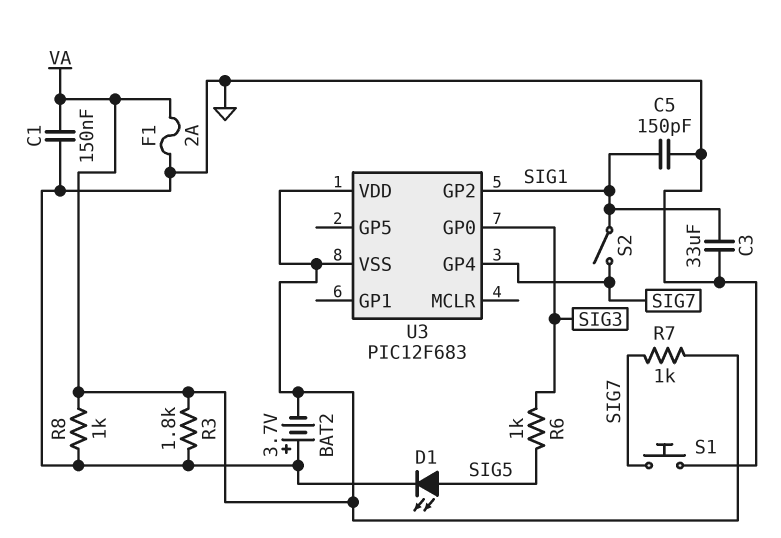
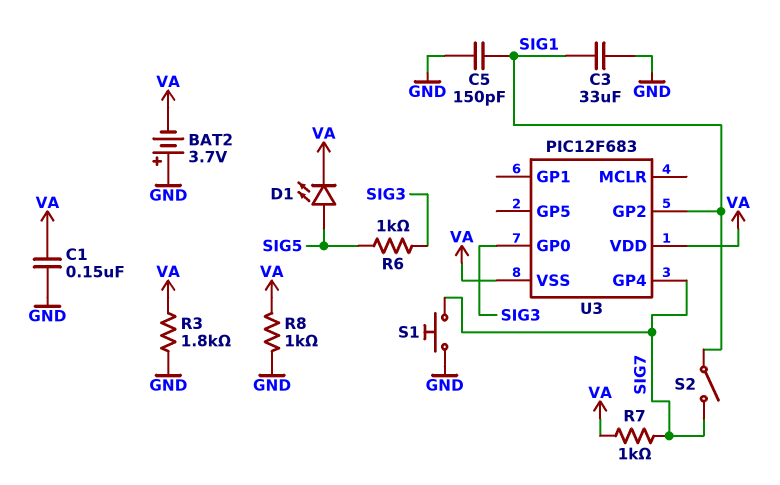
D1: LED (A SIG5, K GND) -> LED (A SIG5, K VA)
F1: 2A (GND, VA) -> none

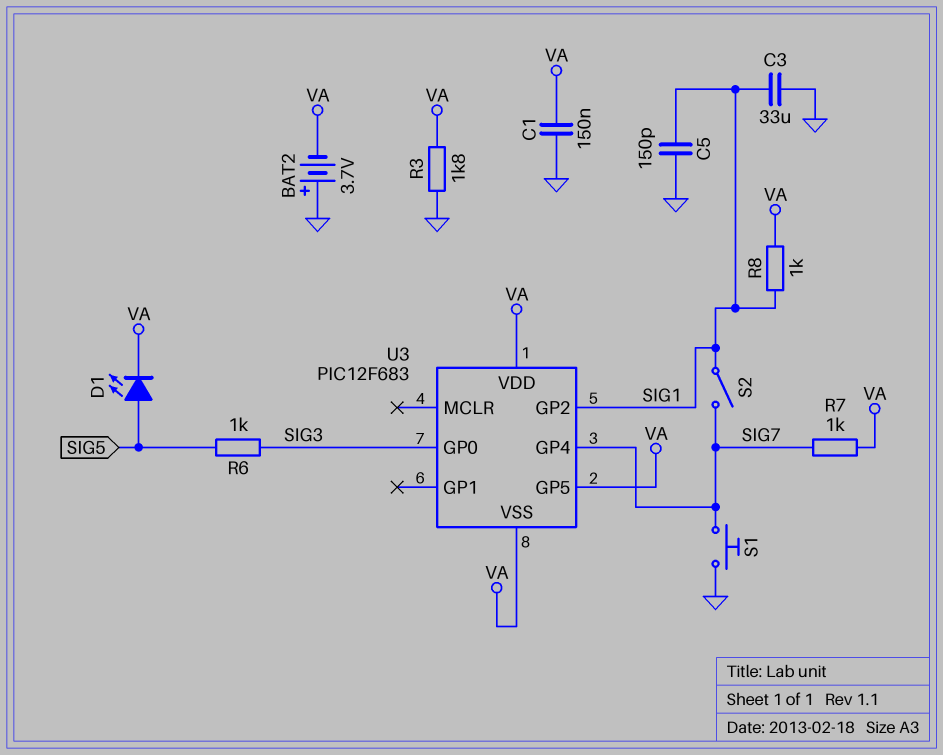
R8: 1k (GND, VA) -> 1k (SIG1, VA)
U3 pin GP5: none -> VA

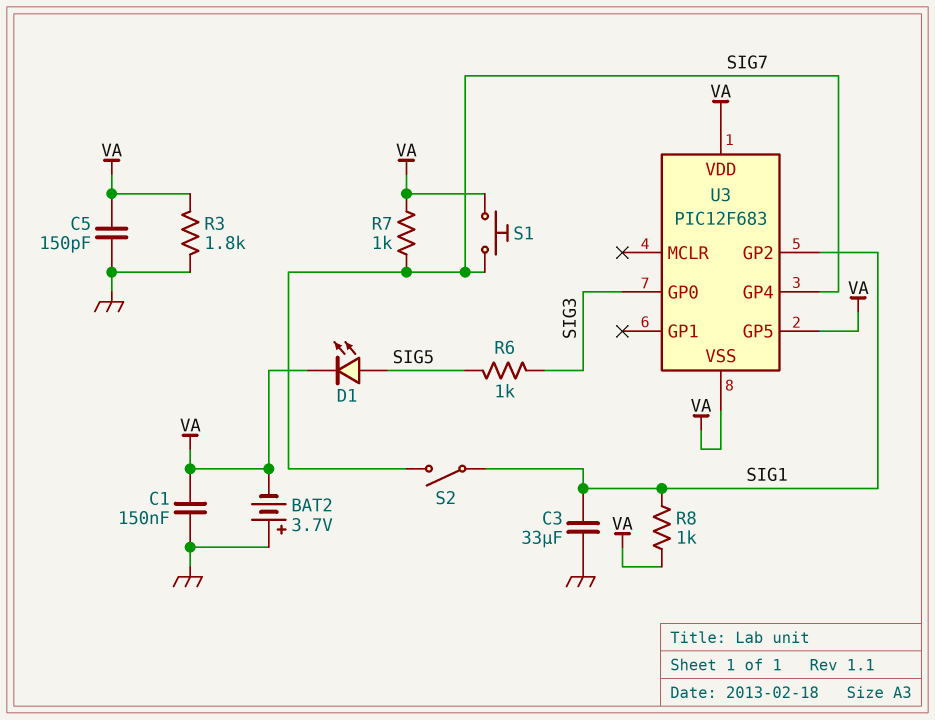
C5: 150pF (GND, SIG1) -> 150pF (GND, VA)
S1: button (GND, SIG7) -> button (SIG7, VA)

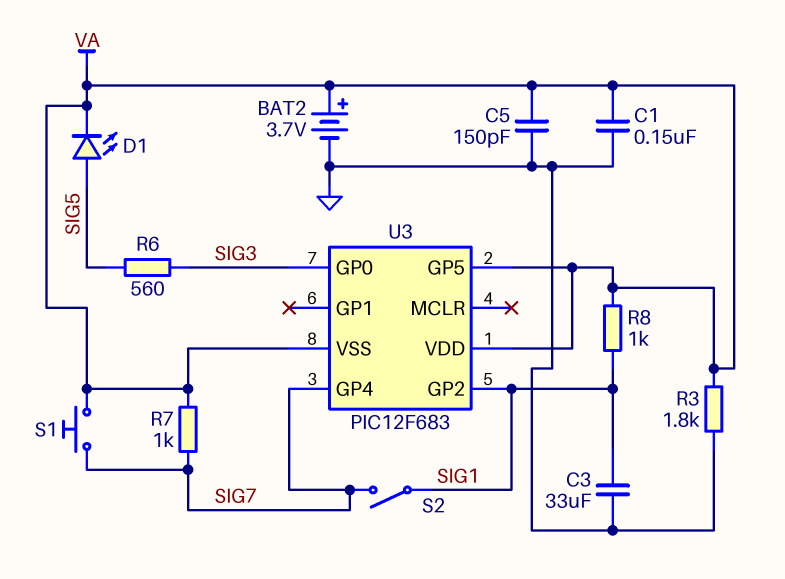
BAT2: 3.7V (plus GND, minus VA) -> 3.7V (plus VA, minus GND)
R6: 1k (SIG3, SIG5) -> 560 (SIG3, SIG5)

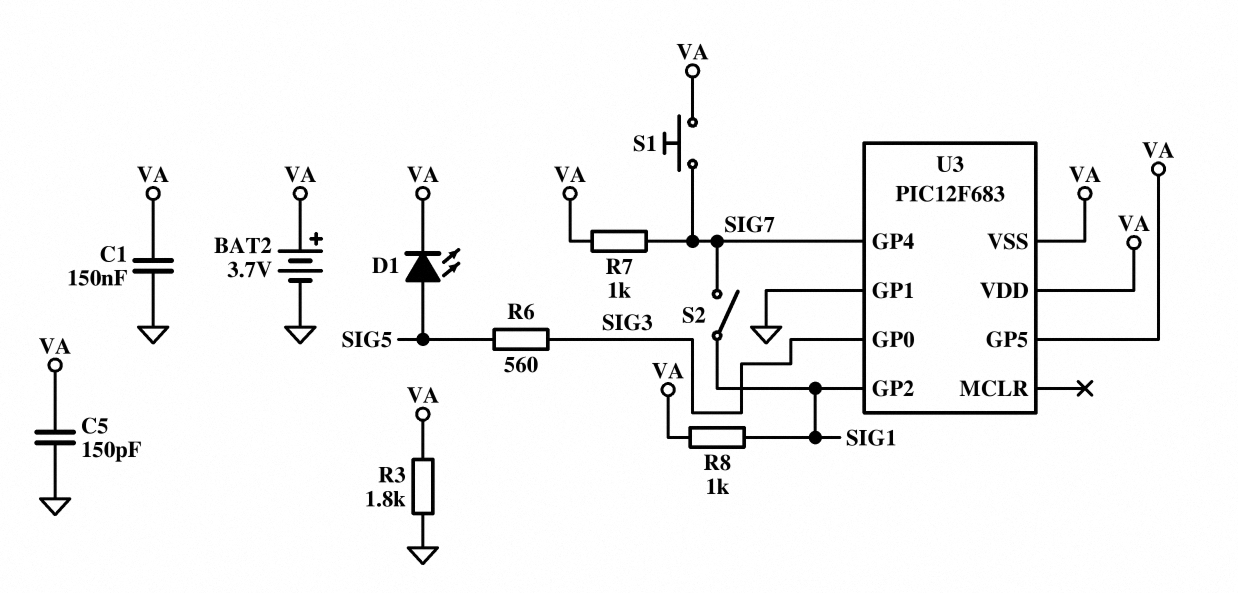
C3: 33uF (GND, SIG1) -> none
U3 pin GP1: none -> GND

